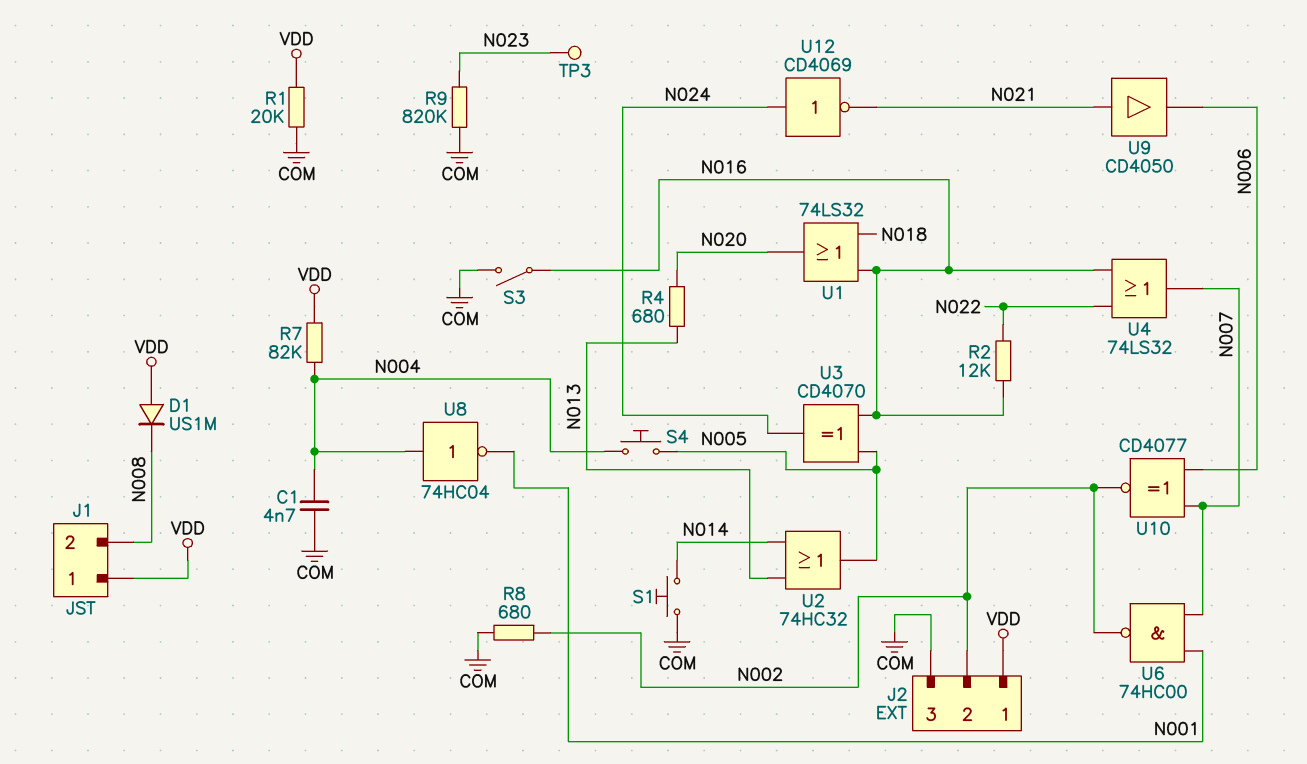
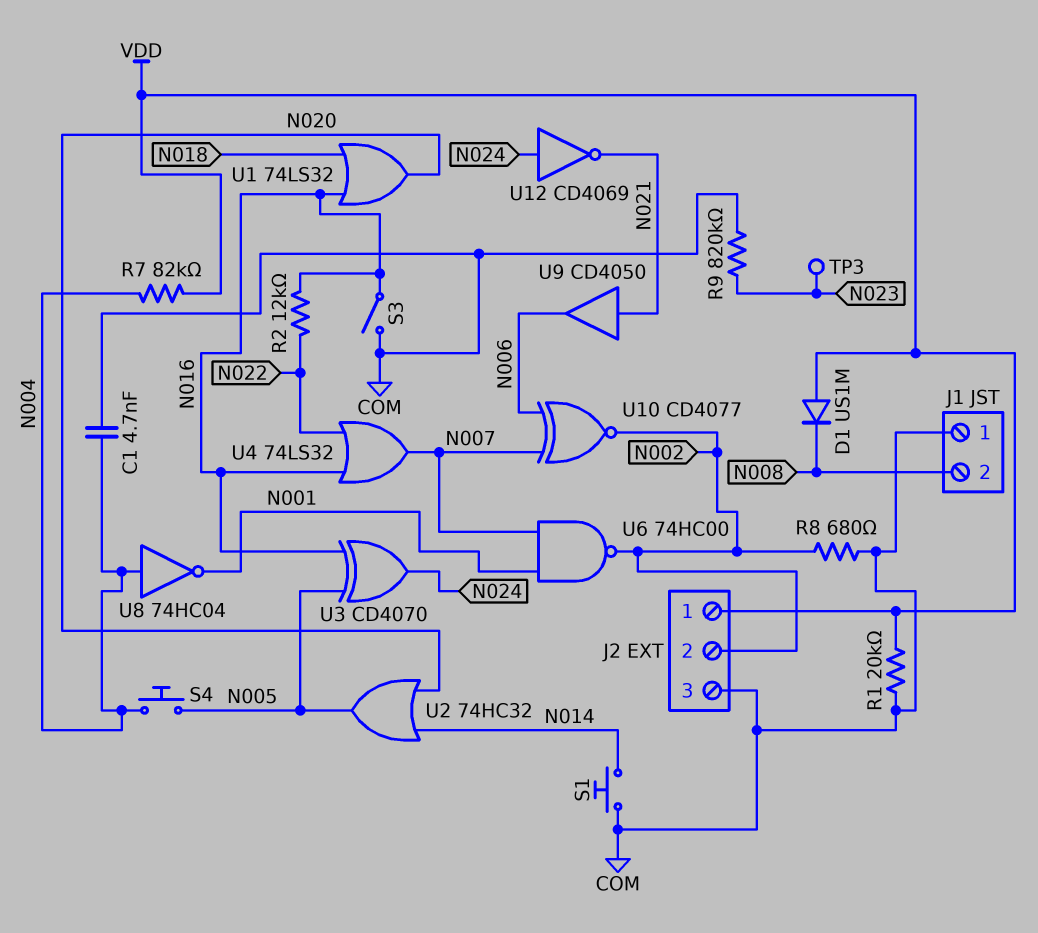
J1 pin 1: VDD -> COM
R4: 680 (N013, N020) -> none
U2: OR 74HC32 (in N013, in N014, out N005) -> OR 74HC32 (in N014, in N020, out N005)

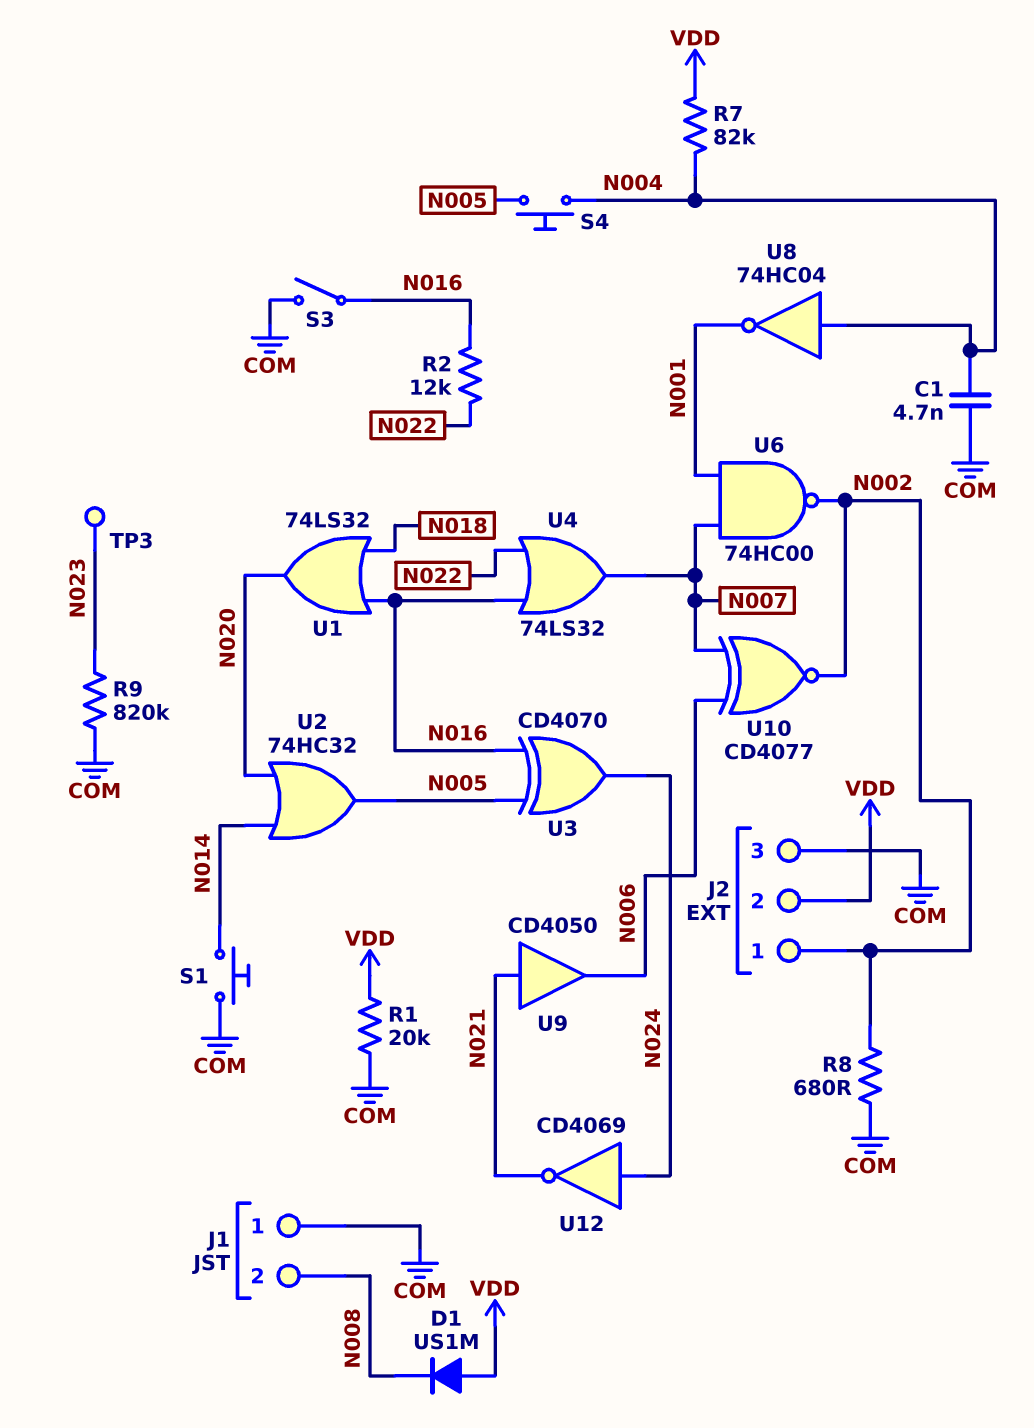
J2 pin 1: VDD -> N002
J2 pin 2: N002 -> VDD

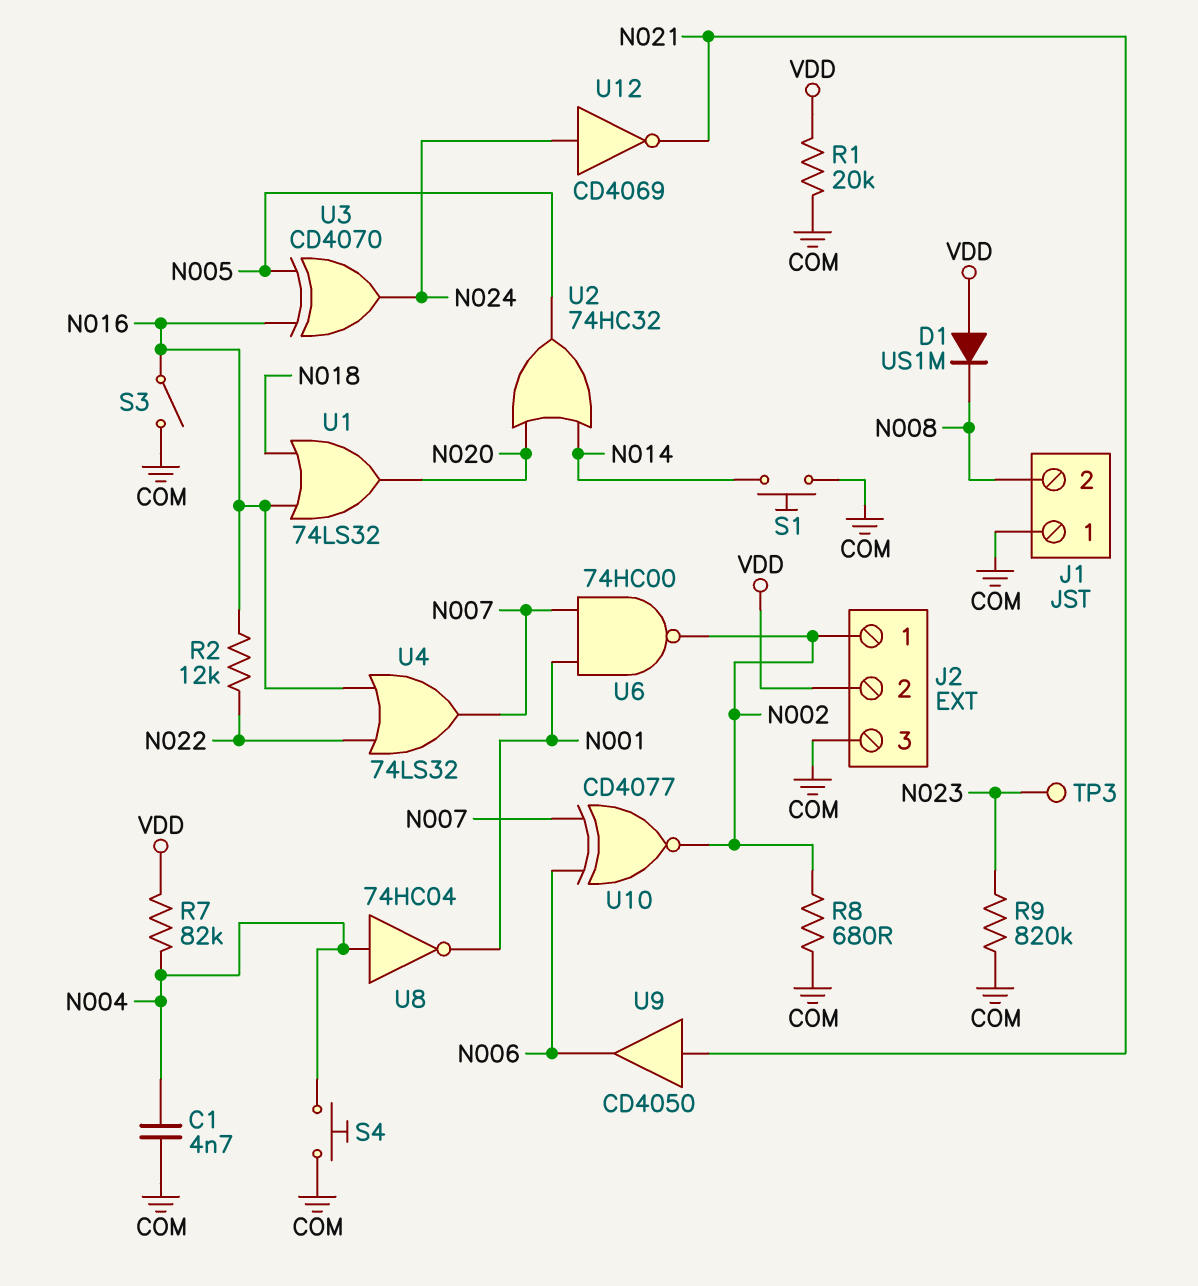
S4: button (N004, N005) -> button (COM, N004)

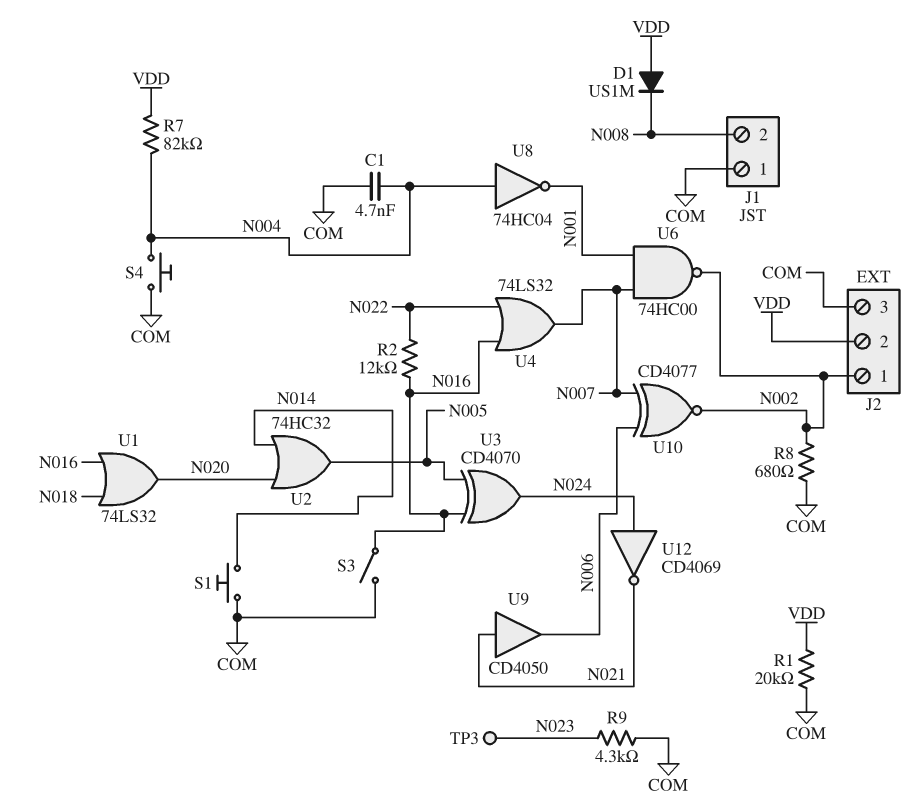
R9: 820k (COM, N023) -> 4.3k (COM, N023)

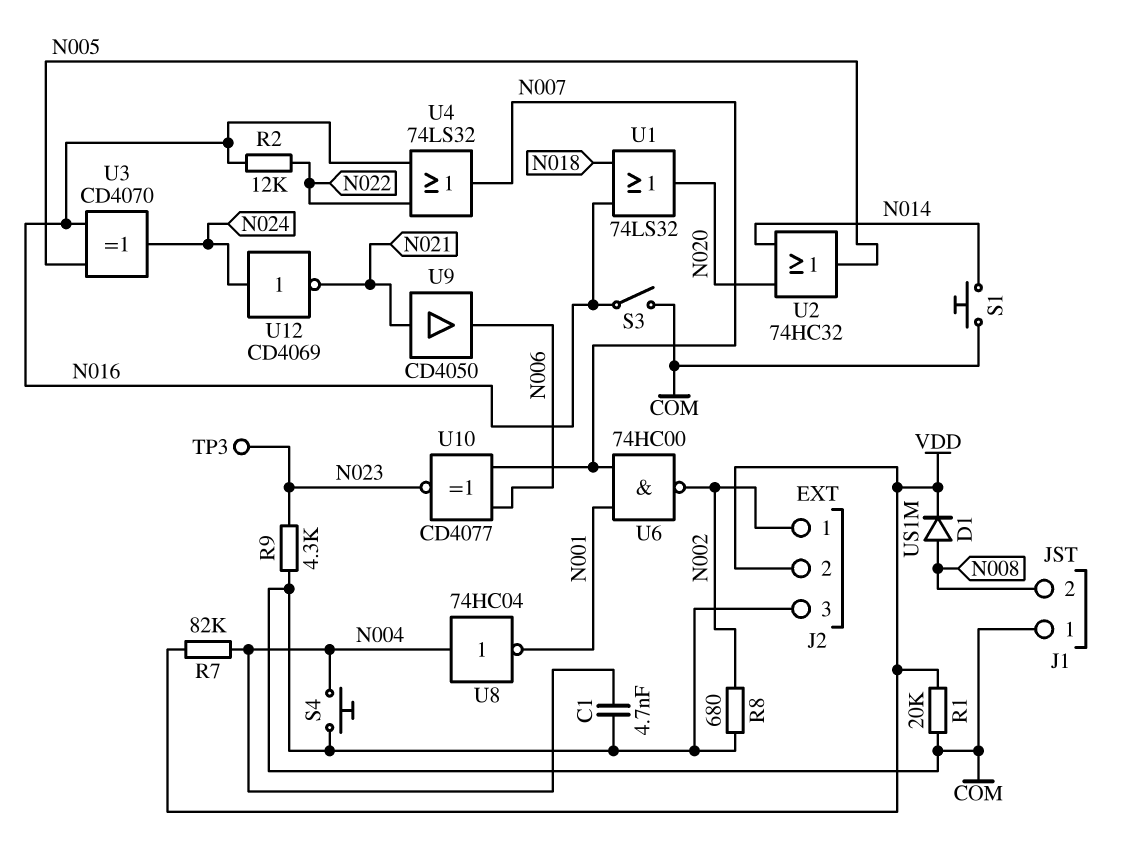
D1: diode US1M (A VDD, K N008) -> diode US1M (A N008, K VDD)
U10: XNOR CD4077 (in N006, in N007, out N002) -> XNOR CD4077 (in N006, in N007, out N023)

